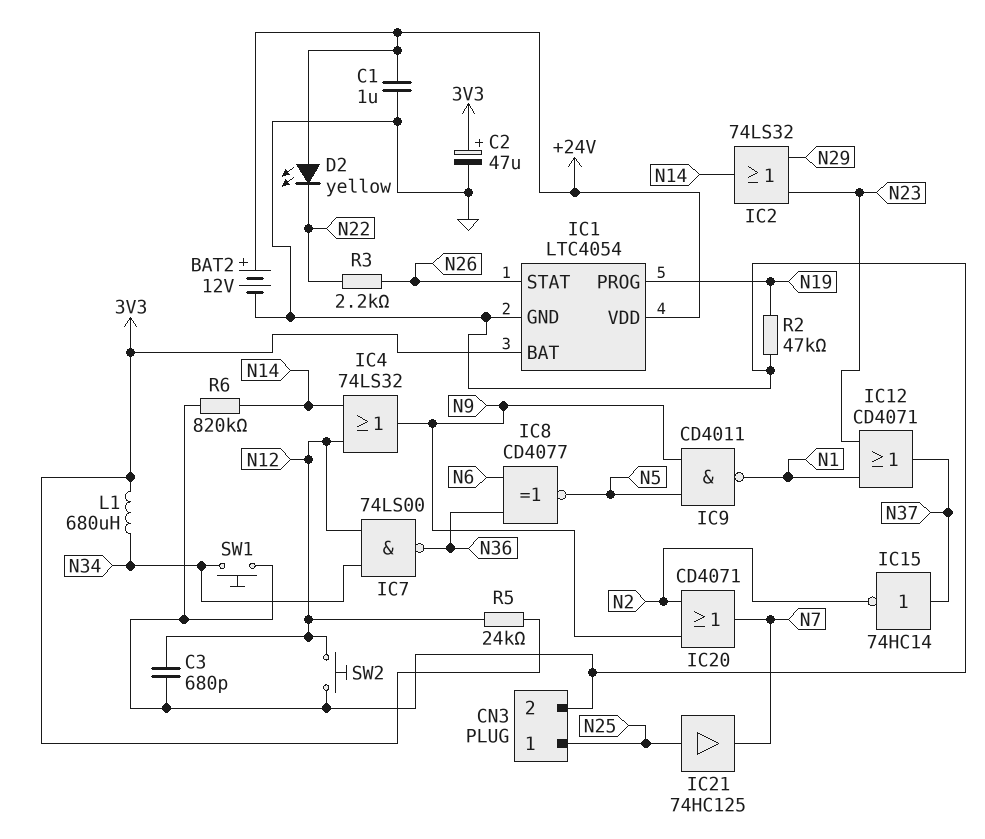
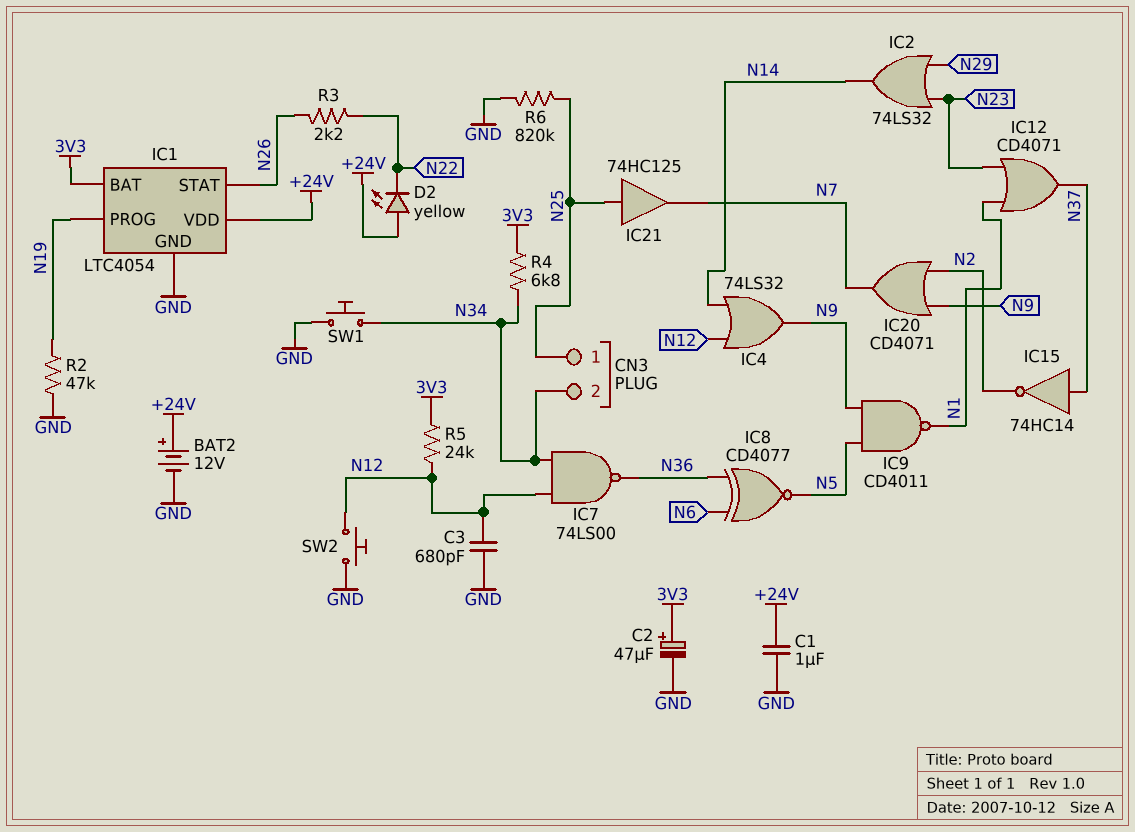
CN3 pin 2: GND -> N34
L1: 680uH (3V3, N34) -> none
R4: none -> 6.8k (3V3, N34)
R6: 820k (GND, N14) -> 820k (GND, N25)

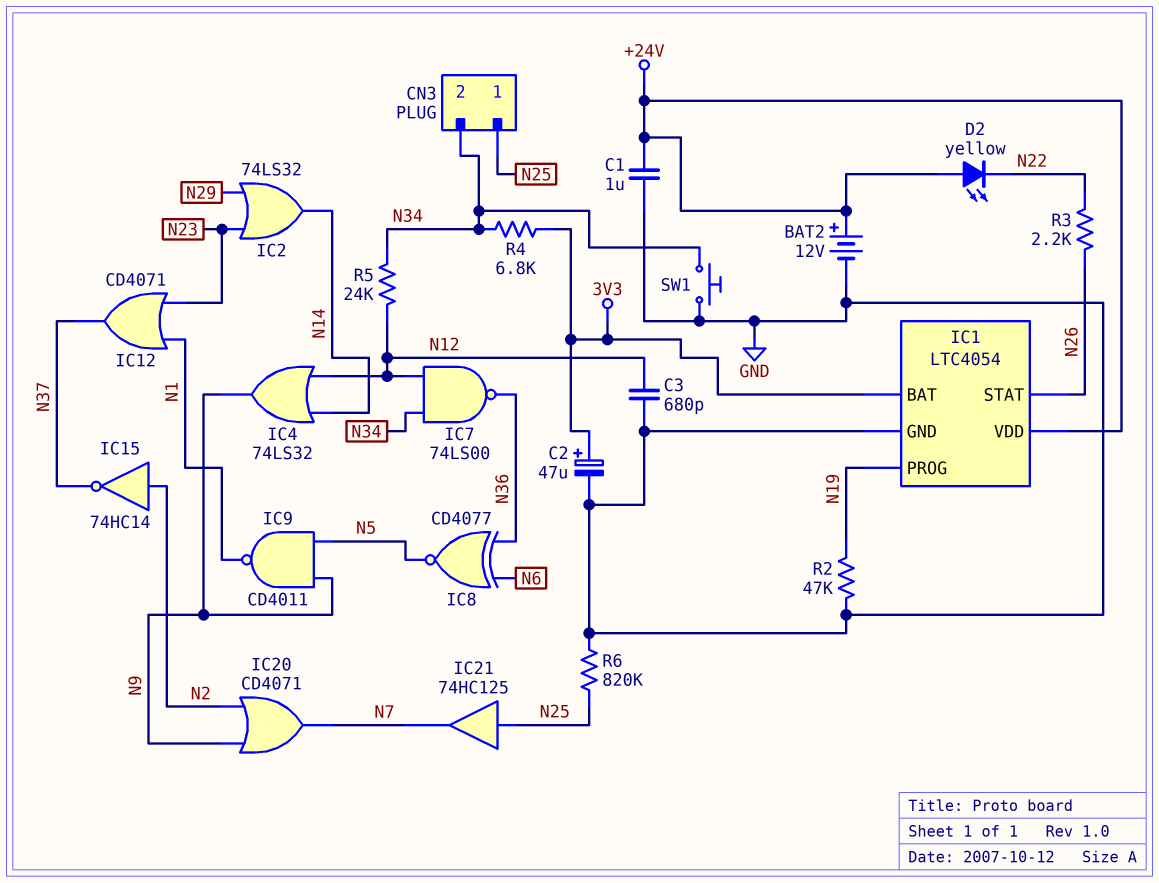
IC15: NOT 74HC14 (in N37, out N2) -> NOT 74HC14 (in N2, out N37)
R5: 24k (3V3, N12) -> 24k (N12, N34)
SW2: button (GND, N12) -> none

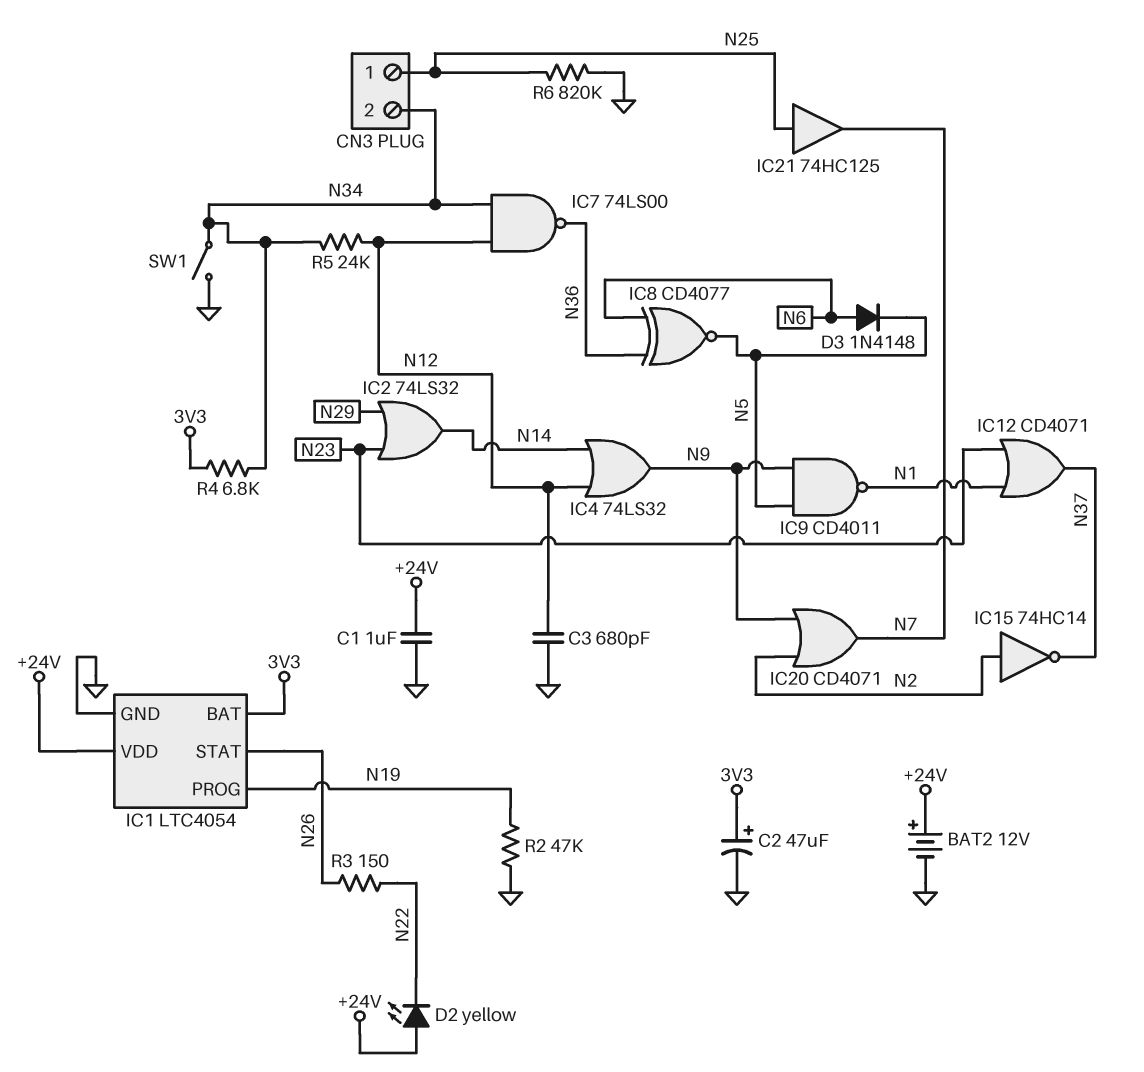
D3: none -> diode 1N4148 (A N6, K N5)
R3: 2.2k (N22, N26) -> 150 (N22, N26)
SW1: button (GND, N34) -> switch (GND, N34)

